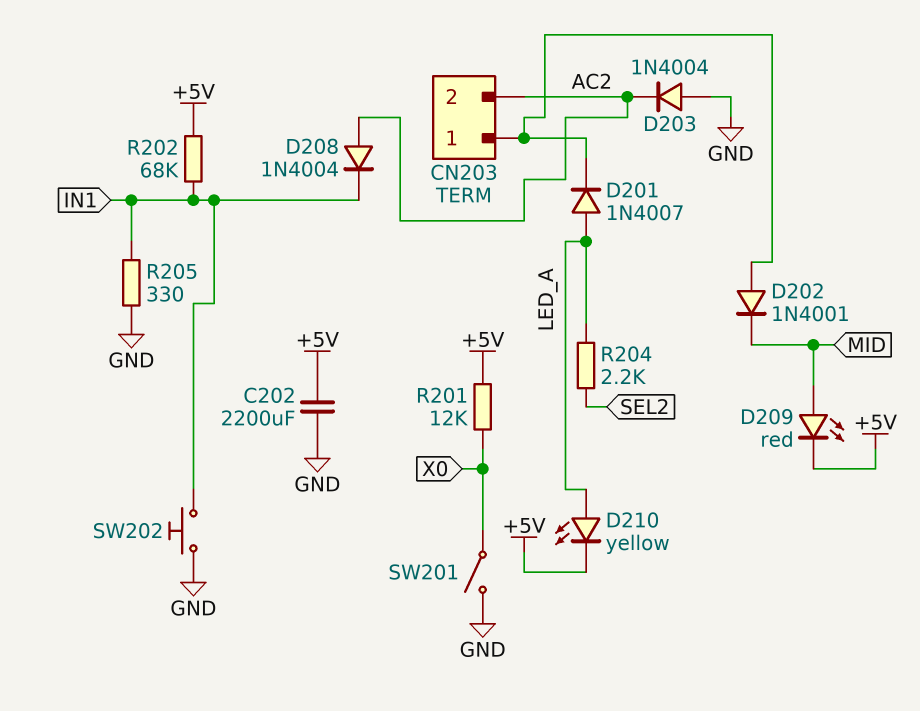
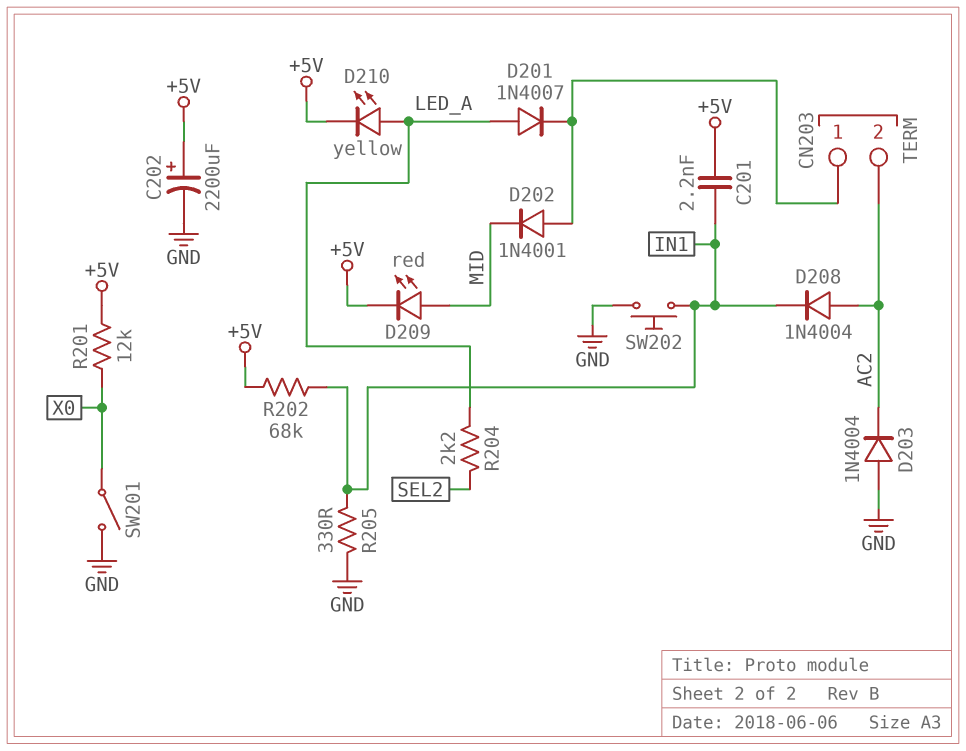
C201: none -> 2.2nF (+5V, IN1)
C202: 2200uF (+5V, GND) -> 2200uF (plus +5V, minus GND)

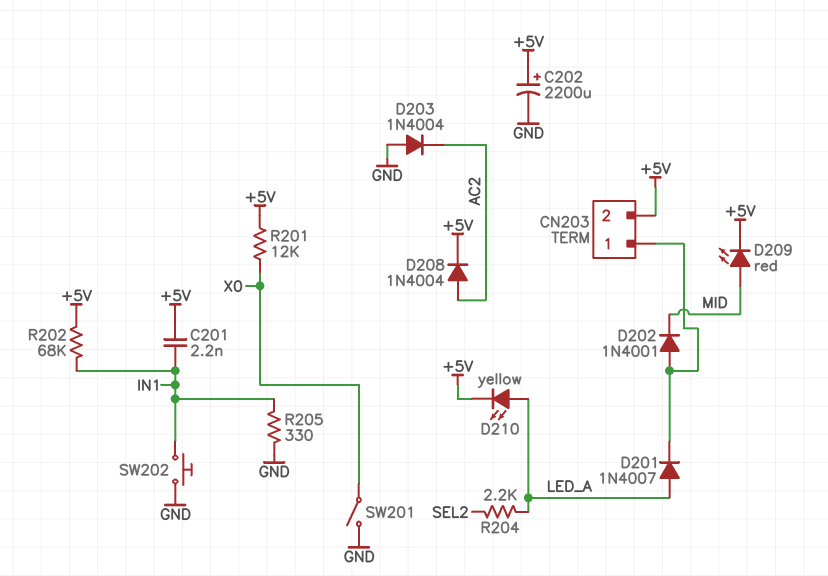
CN203 pin 2: AC2 -> +5V
D208: diode 1N4004 (A AC2, K IN1) -> diode 1N4004 (A AC2, K +5V)

